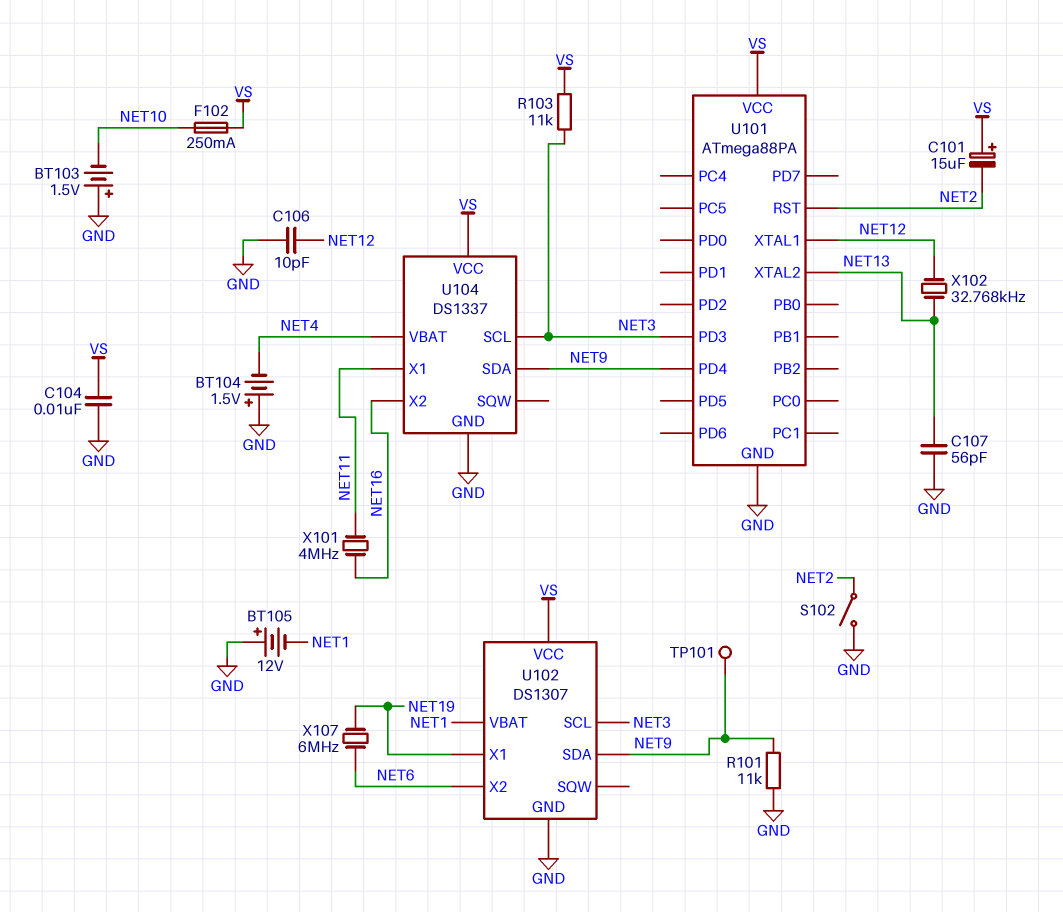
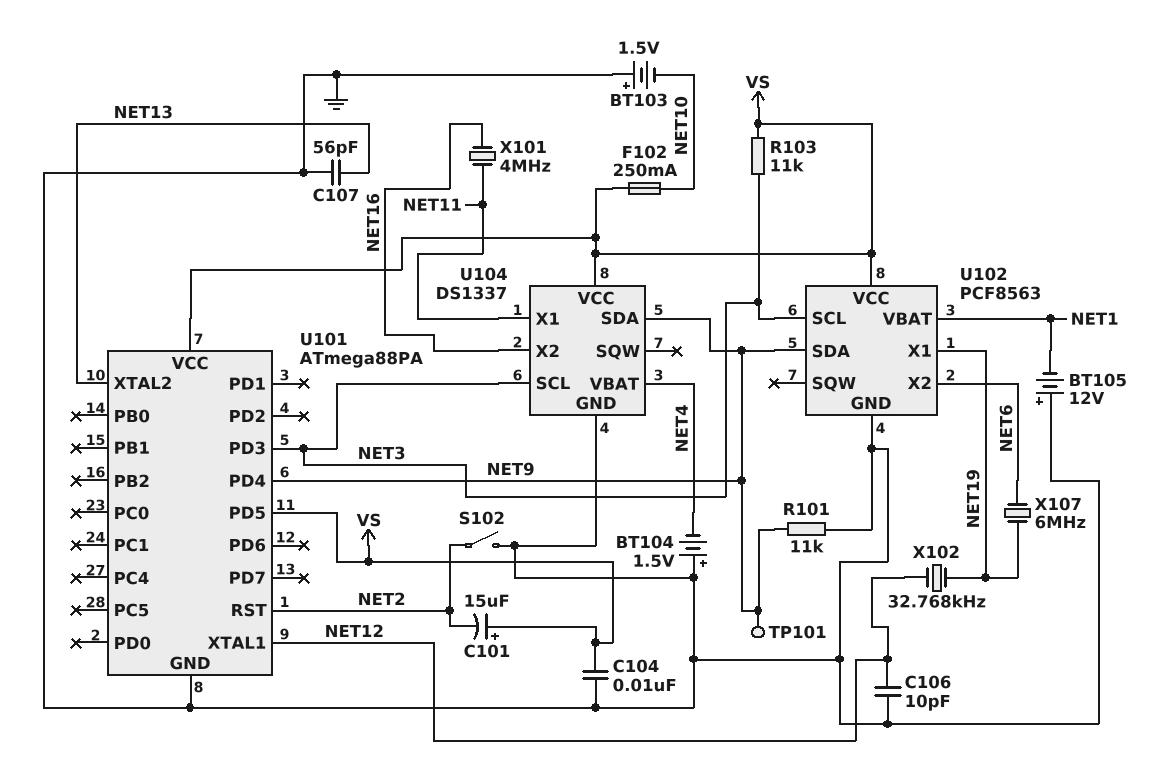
U101 pin PD5: none -> VS
U102: DS1307 -> PCF8563
X102: 32.768kHz (NET12, NET13) -> 32.768kHz (NET12, NET19)

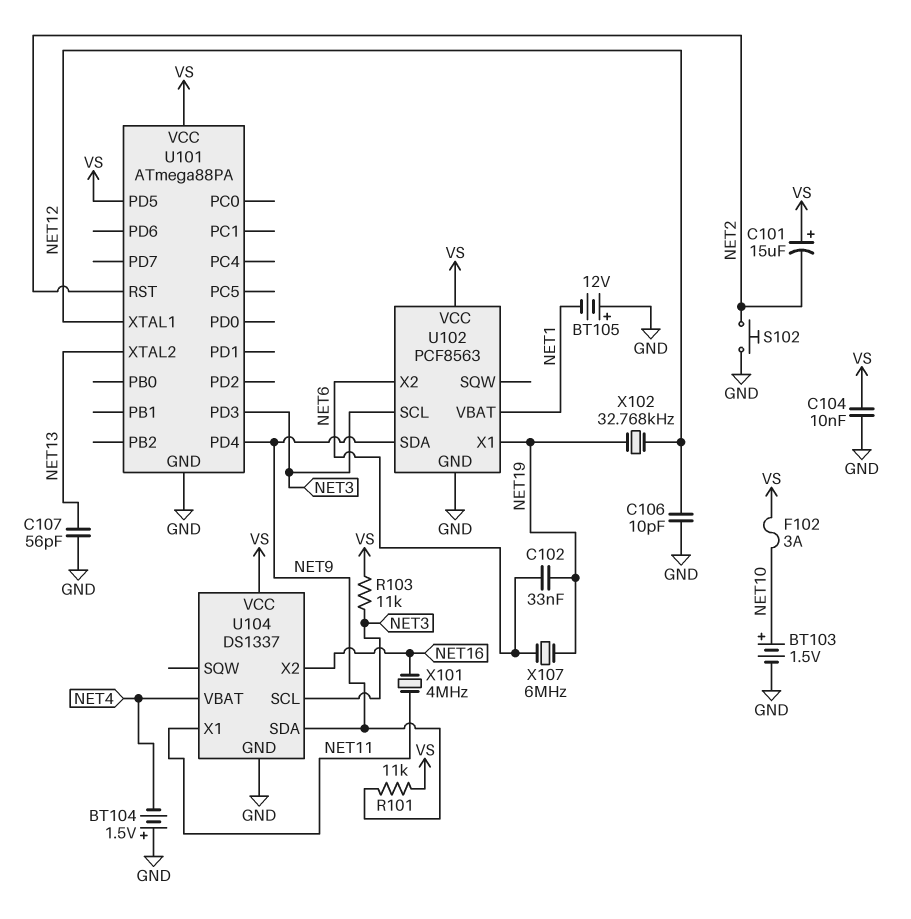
BT103: 1.5V (plus GND, minus NET10) -> 1.5V (plus NET10, minus GND)
C102: none -> 33nF (NET6, NET19)
F102: 250mA (NET10, VS) -> 3A (NET10, VS)
R101: 11k (GND, NET9) -> 11k (NET9, VS)
S102: switch (GND, NET2) -> button (GND, NET2)
TP101: test point (NET9) -> none

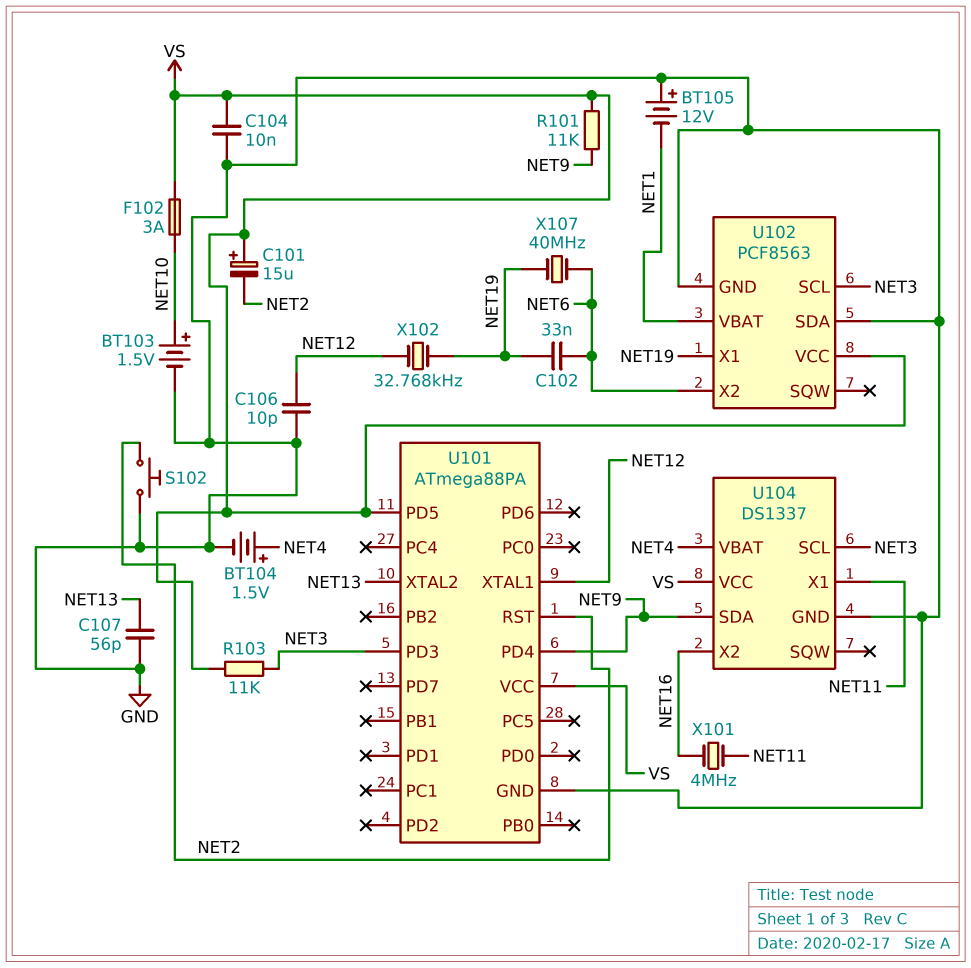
BT104: 1.5V (plus GND, minus NET4) -> 1.5V (plus NET4, minus GND)
U102 pin SDA: NET9 -> GND
X107: 6MHz (NET6, NET19) -> 40MHz (NET6, NET19)

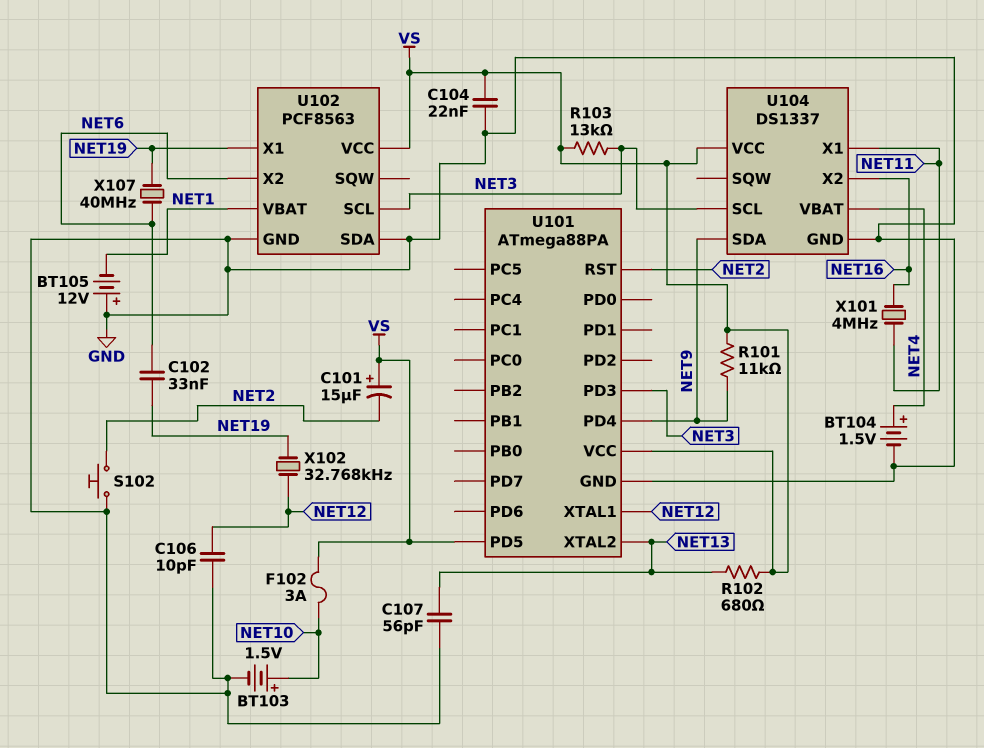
C104: 10nF (GND, VS) -> 22nF (GND, VS)
R102: none -> 680 (NET13, VS)
R103: 11k (NET3, VS) -> 13k (NET3, VS)

